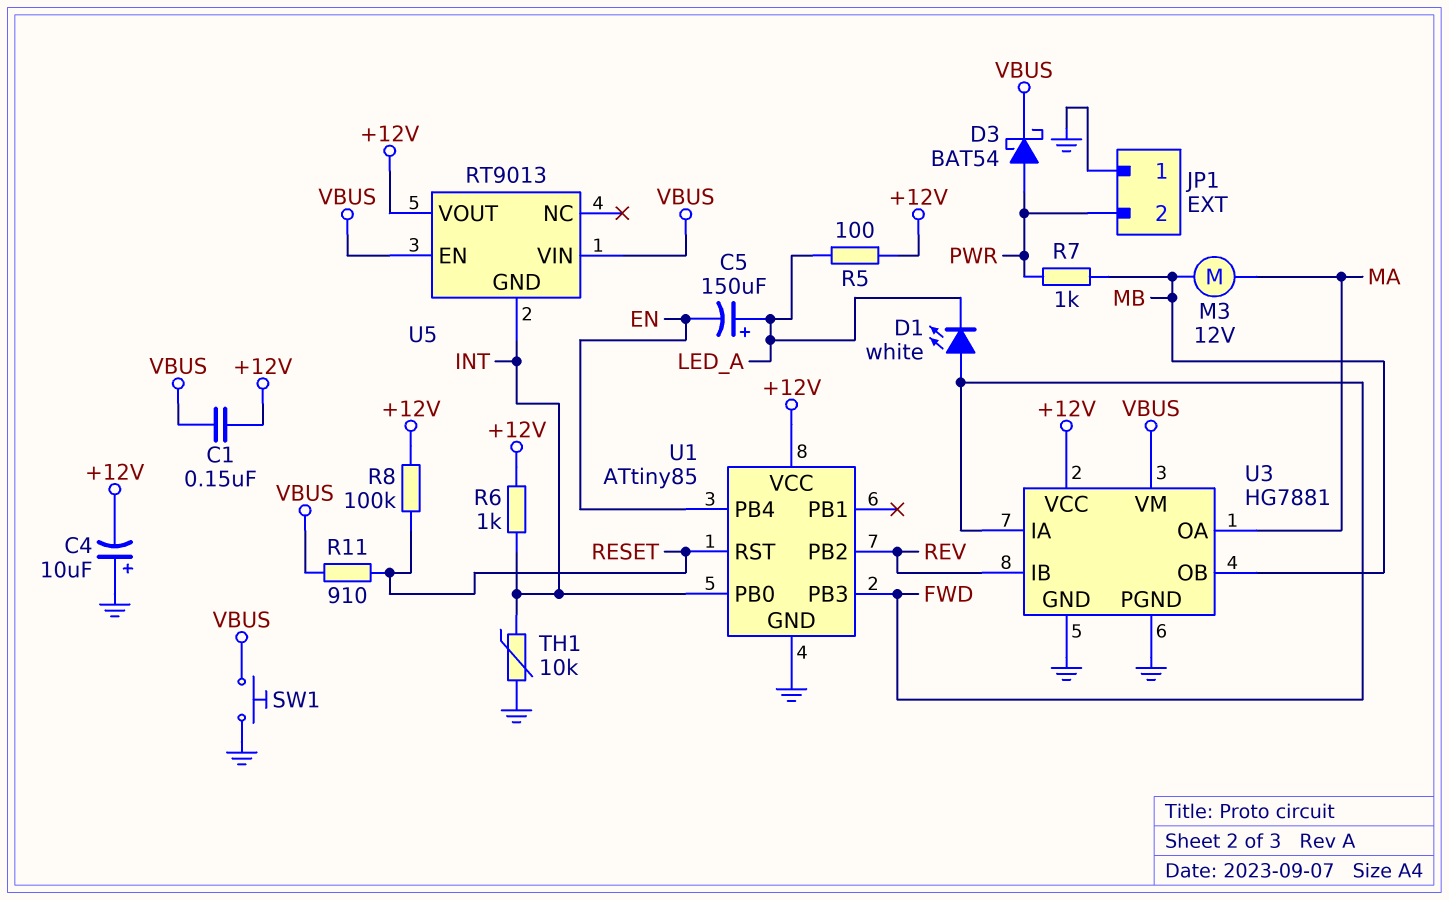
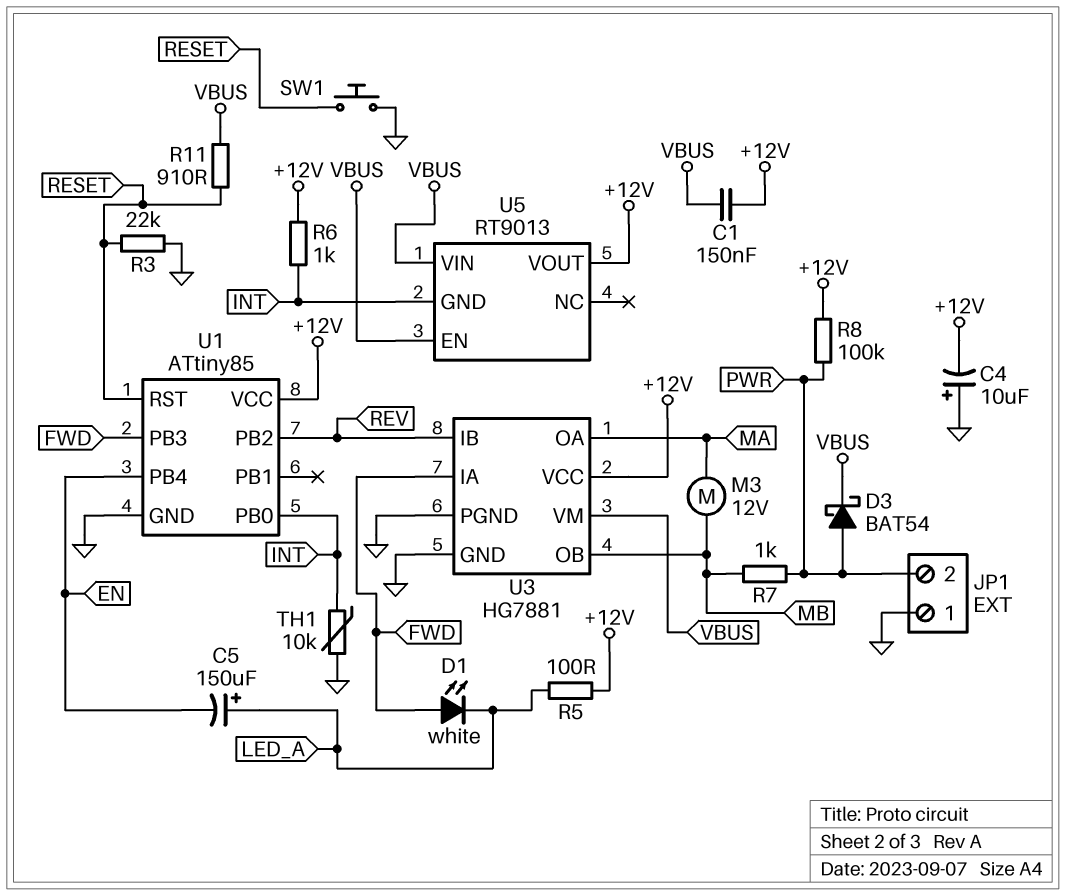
R3: none -> 22k (GND, RESET)
R8: 100k (+12V, RESET) -> 100k (+12V, PWR)
SW1: button (GND, VBUS) -> button (GND, RESET)

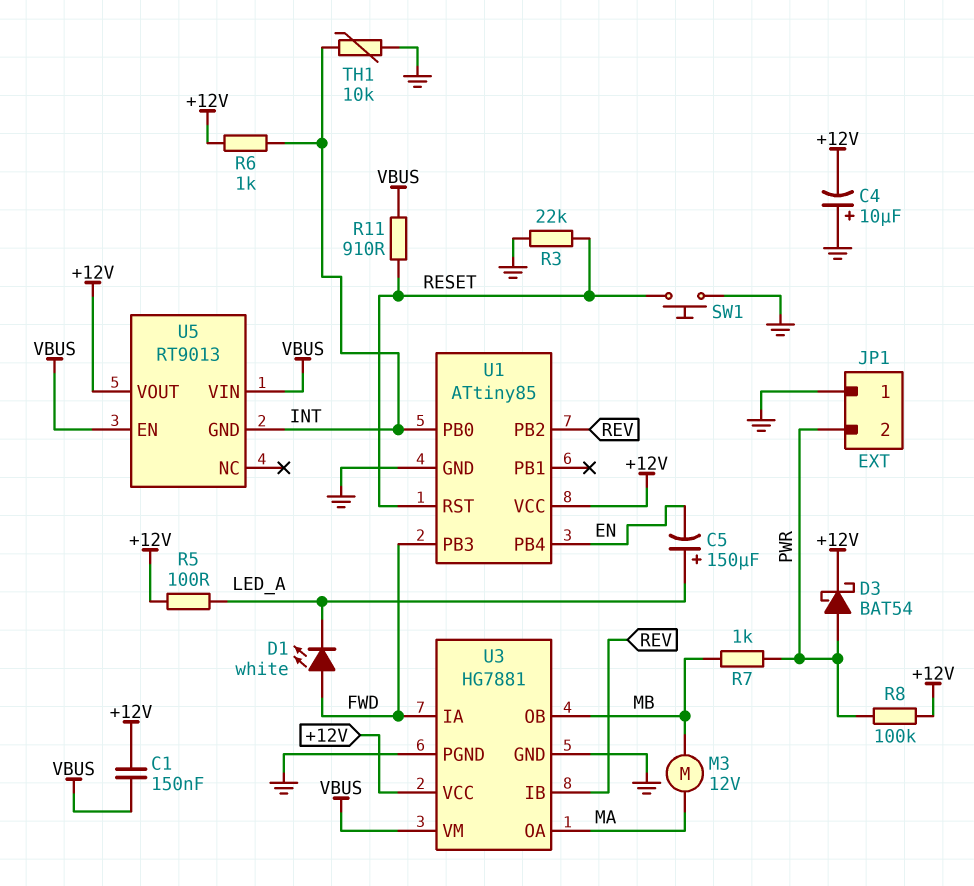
D3: schottky BAT54 (A PWR, K VBUS) -> schottky BAT54 (A PWR, K +12V)

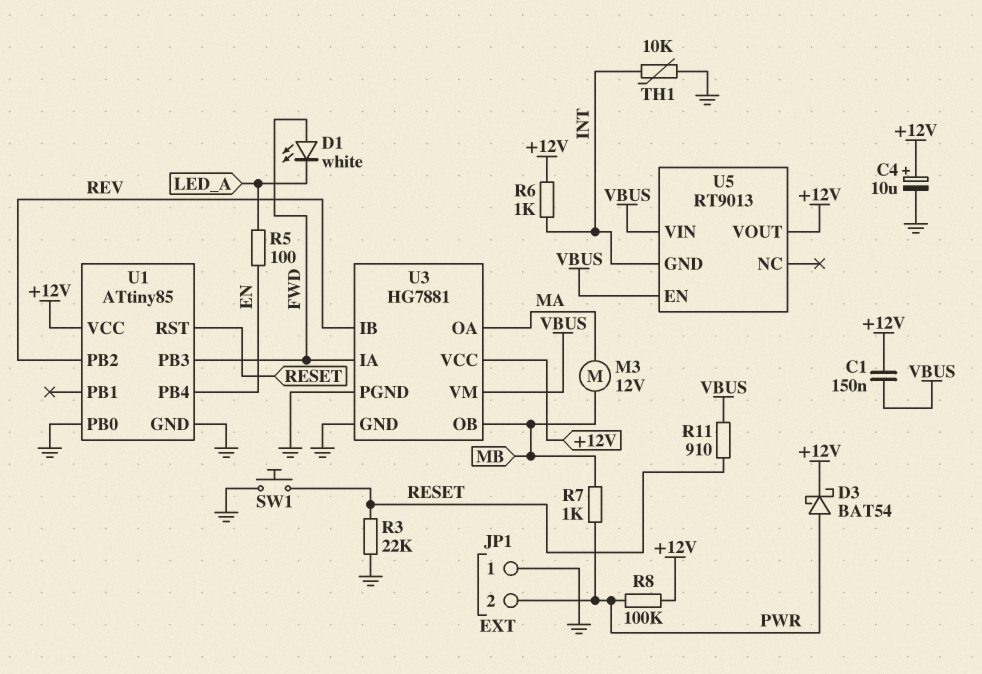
C4: 10uF (plus GND, minus +12V) -> 10uF (plus +12V, minus GND)
C5: 150uF (plus LED_A, minus EN) -> none
R5: 100 (+12V, LED_A) -> 100 (EN, LED_A)
U1 pin PB0: INT -> GND

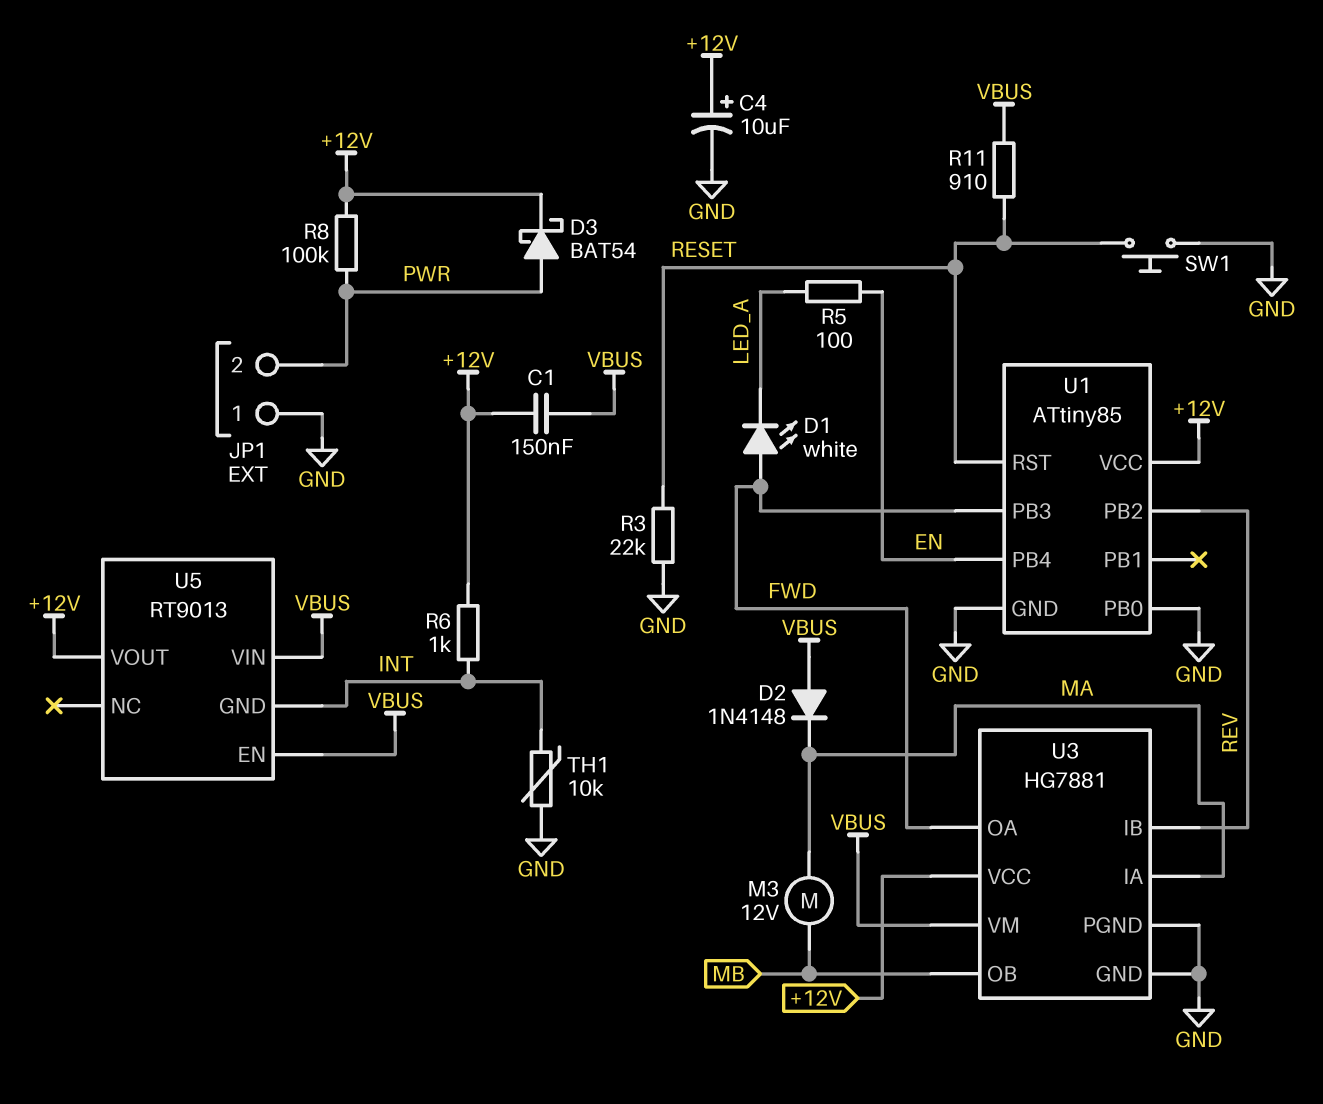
D2: none -> diode 1N4148 (A VBUS, K MA)
R7: 1k (MB, PWR) -> none
U3 pin IA: FWD -> MA
U3 pin OA: MA -> FWD

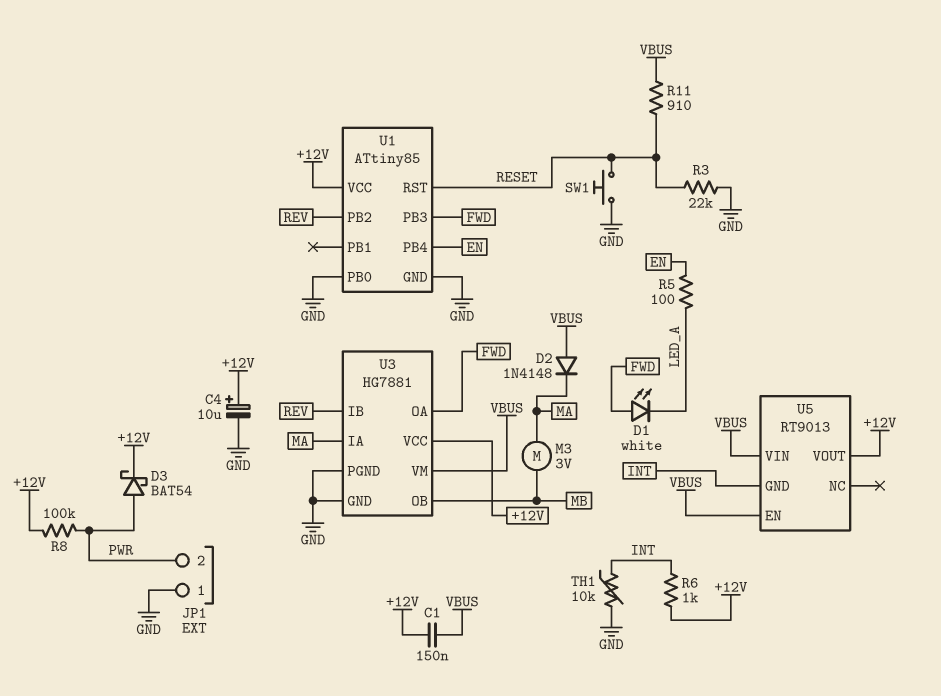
M3: motor 12V (MA, MB) -> motor 3V (MA, MB)

